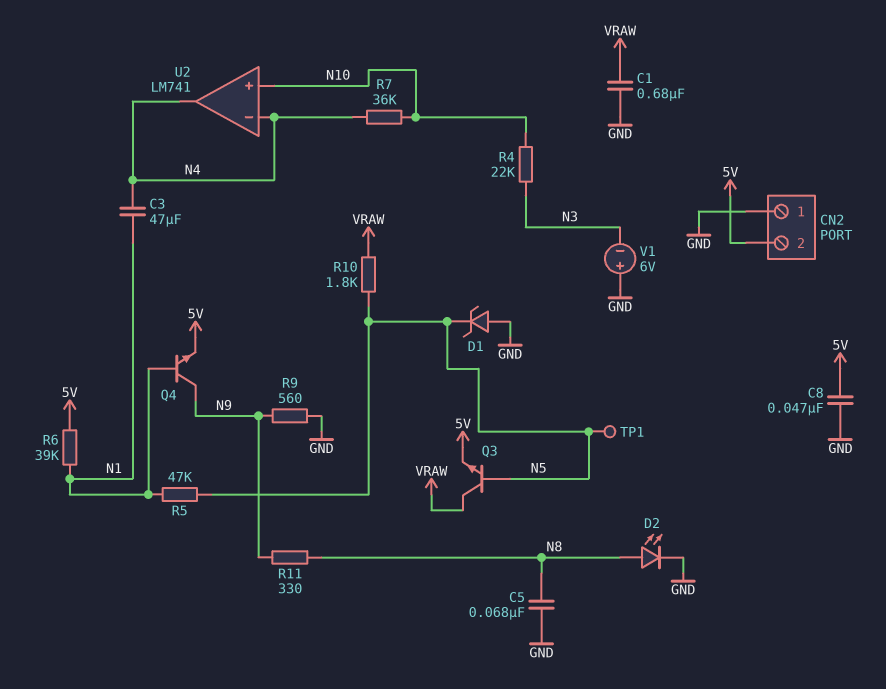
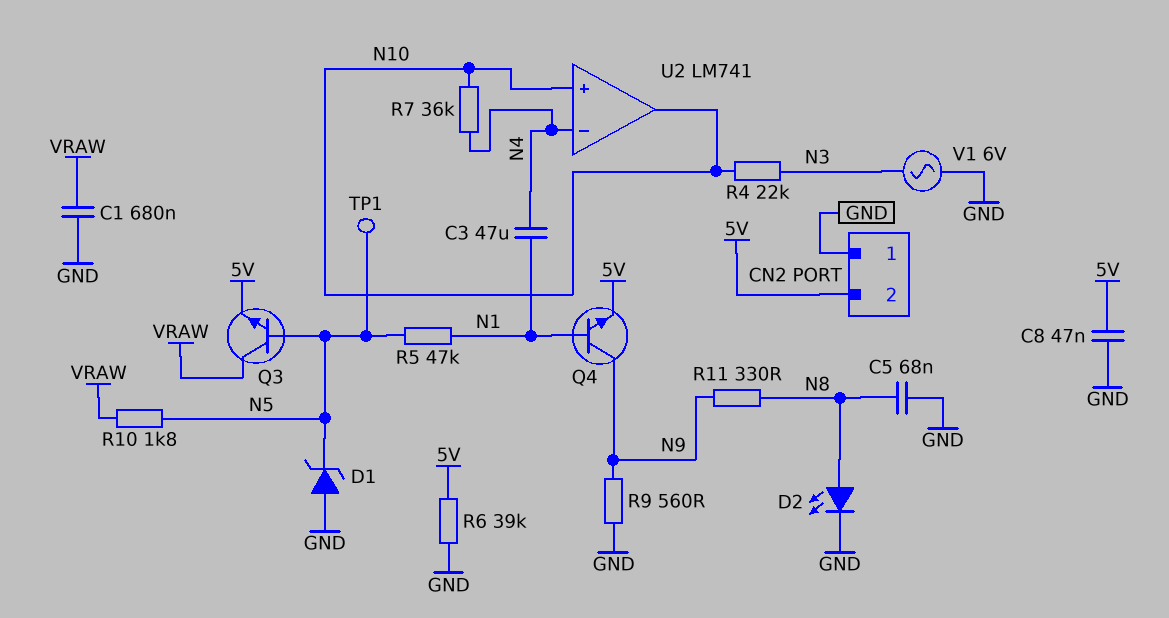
R6: 39k (5V, N1) -> 39k (5V, GND)
U2 pin out: N4 -> N10
V1: 6V (plus GND, minus N3) -> AC 6V (GND, N3)

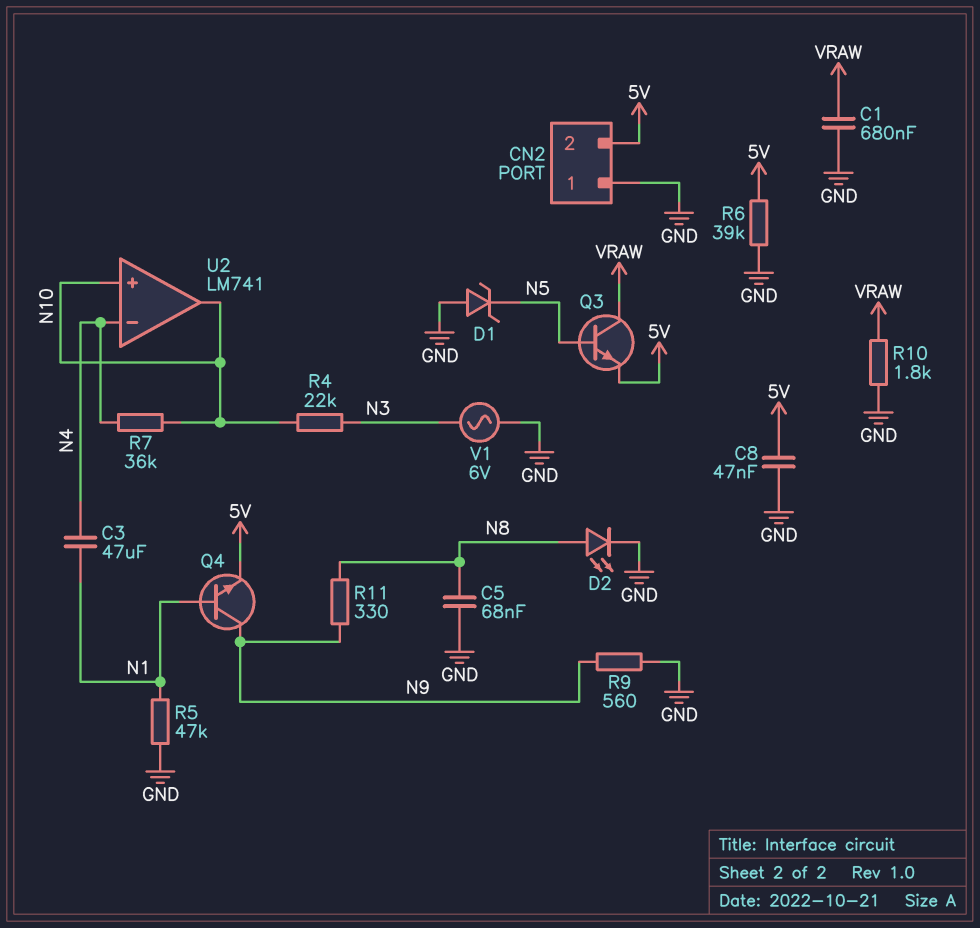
R5: 47k (N1, N5) -> 47k (GND, N1)
R10: 1.8k (N5, VRAW) -> 1.8k (GND, VRAW)
TP1: test point (N5) -> none

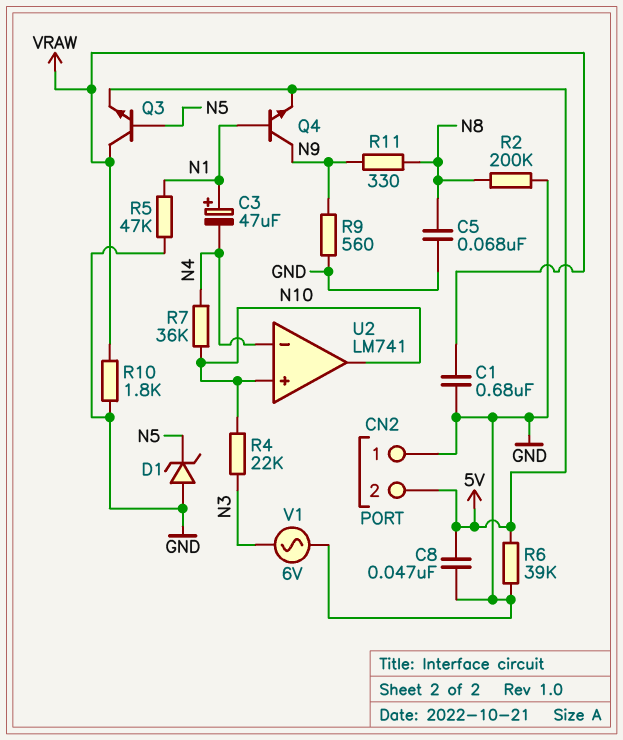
C3: 47uF (N1, N4) -> 47uF (plus N1, minus N4)
D2: LED (A N8, K GND) -> none
R2: none -> 200k (GND, N8)

